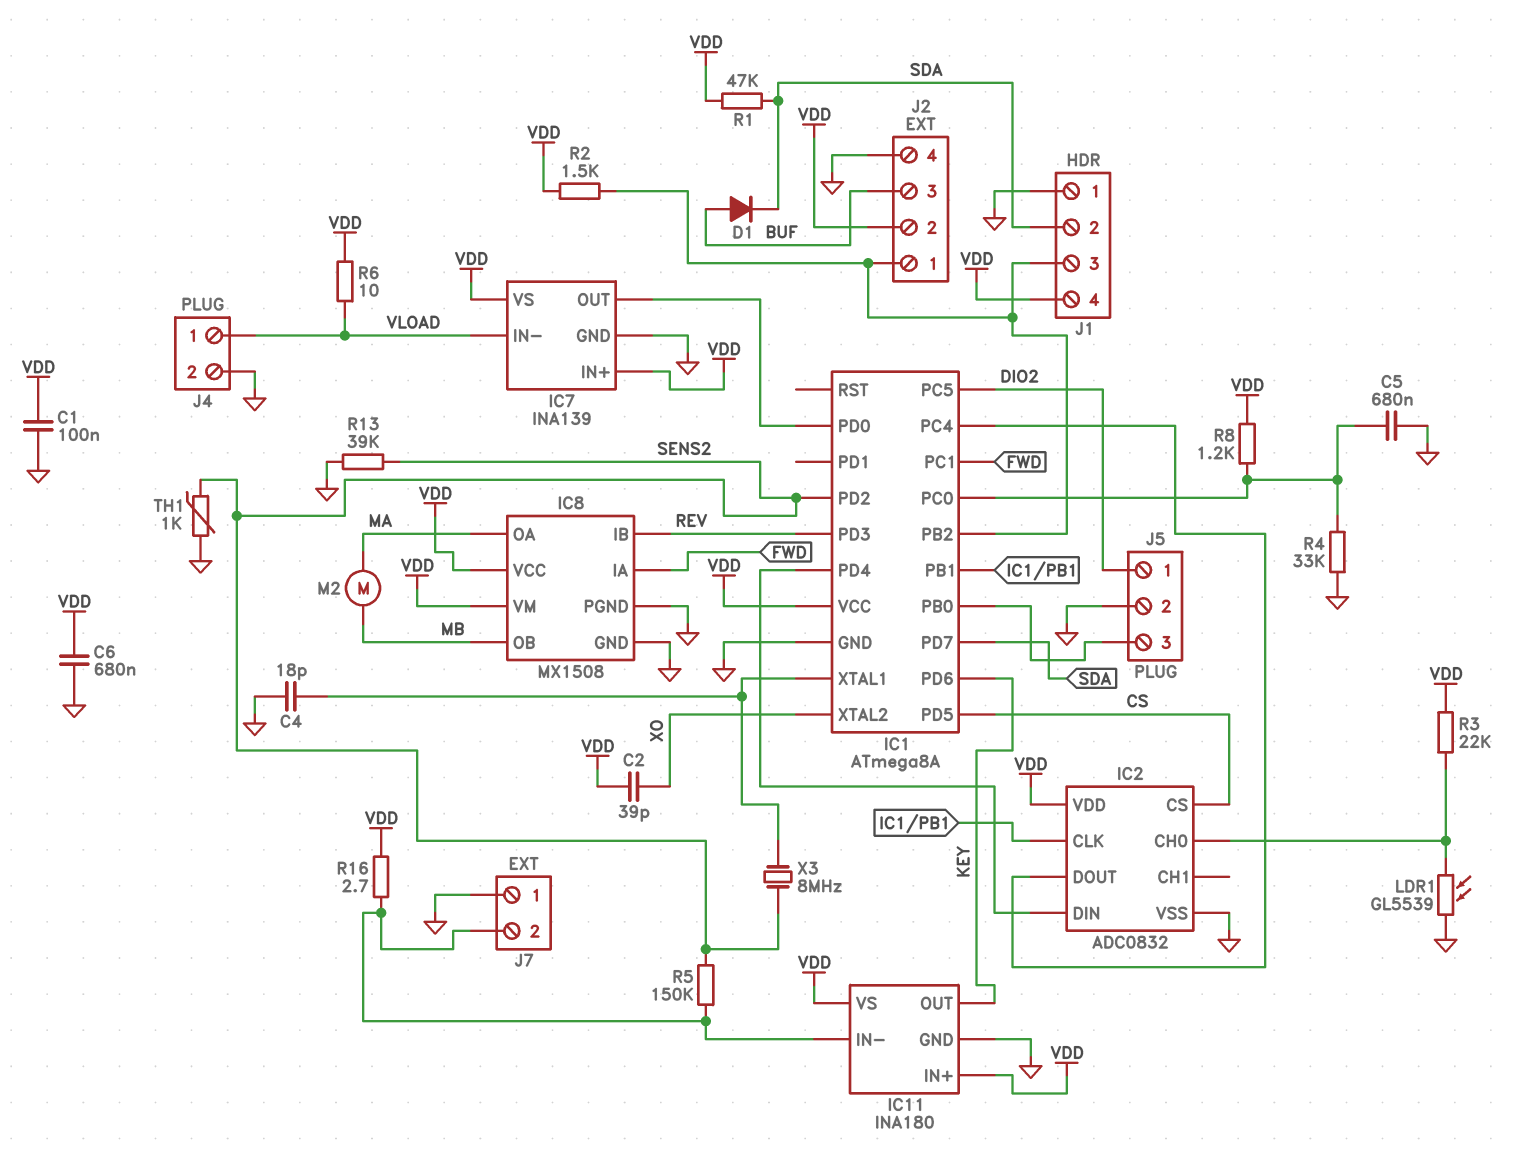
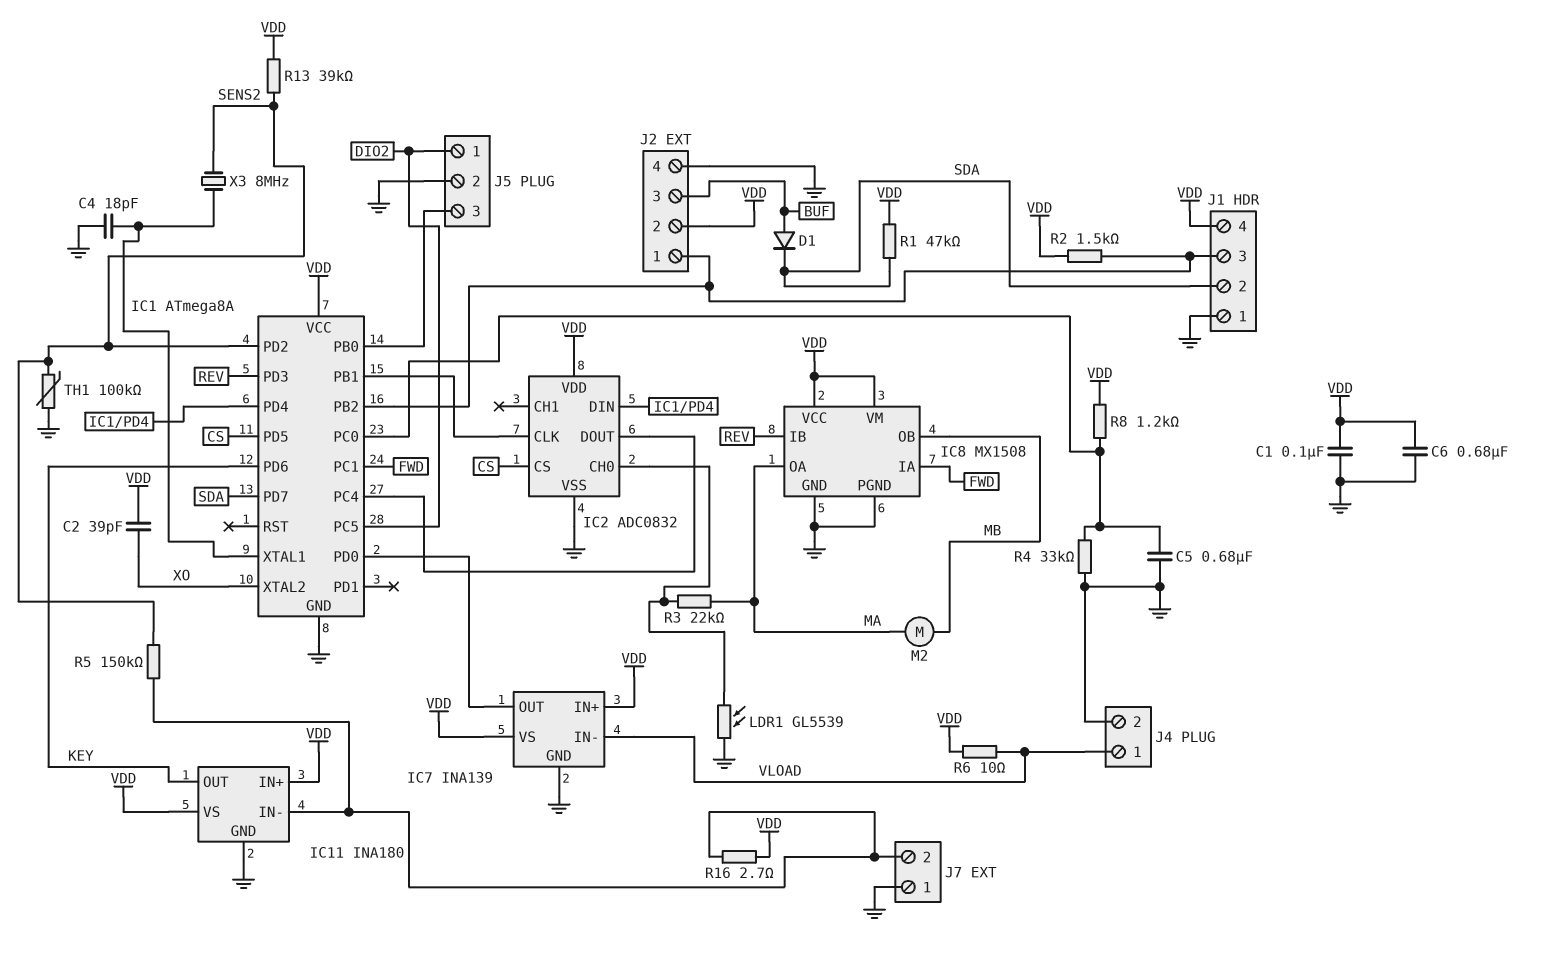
R3: 22k (IC2/CH0, VDD) -> 22k (IC2/CH0, MA)
R13: 39k (GND, SENS2) -> 39k (SENS2, VDD)
TH1: 1k (GND, SENS2) -> 100k (GND, SENS2)

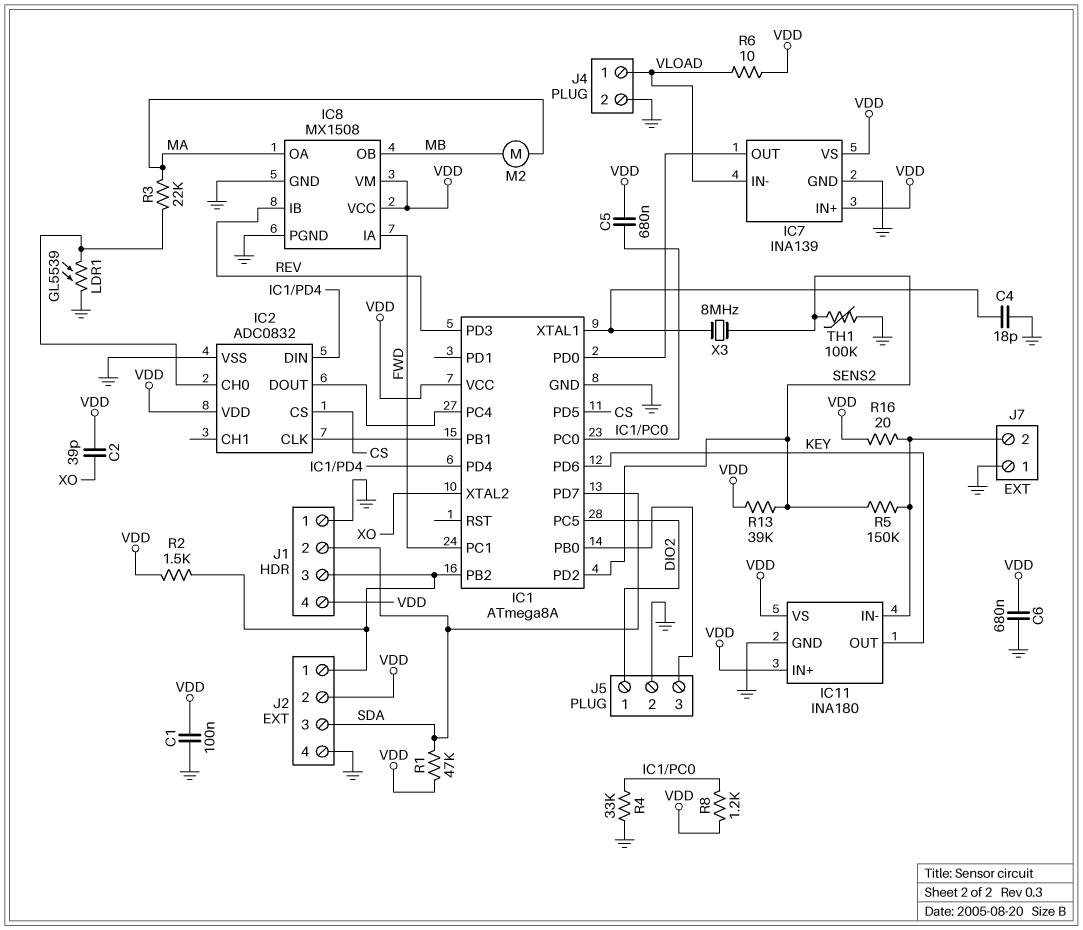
C5: 680nF (GND, IC1/PC0) -> 680nF (IC1/PC0, VDD)
D1: diode (A BUF, K SDA) -> none
J2 pin 3: BUF -> SDA
R16: 2.7 (IC11/IN-, VDD) -> 20 (IC11/IN-, VDD)

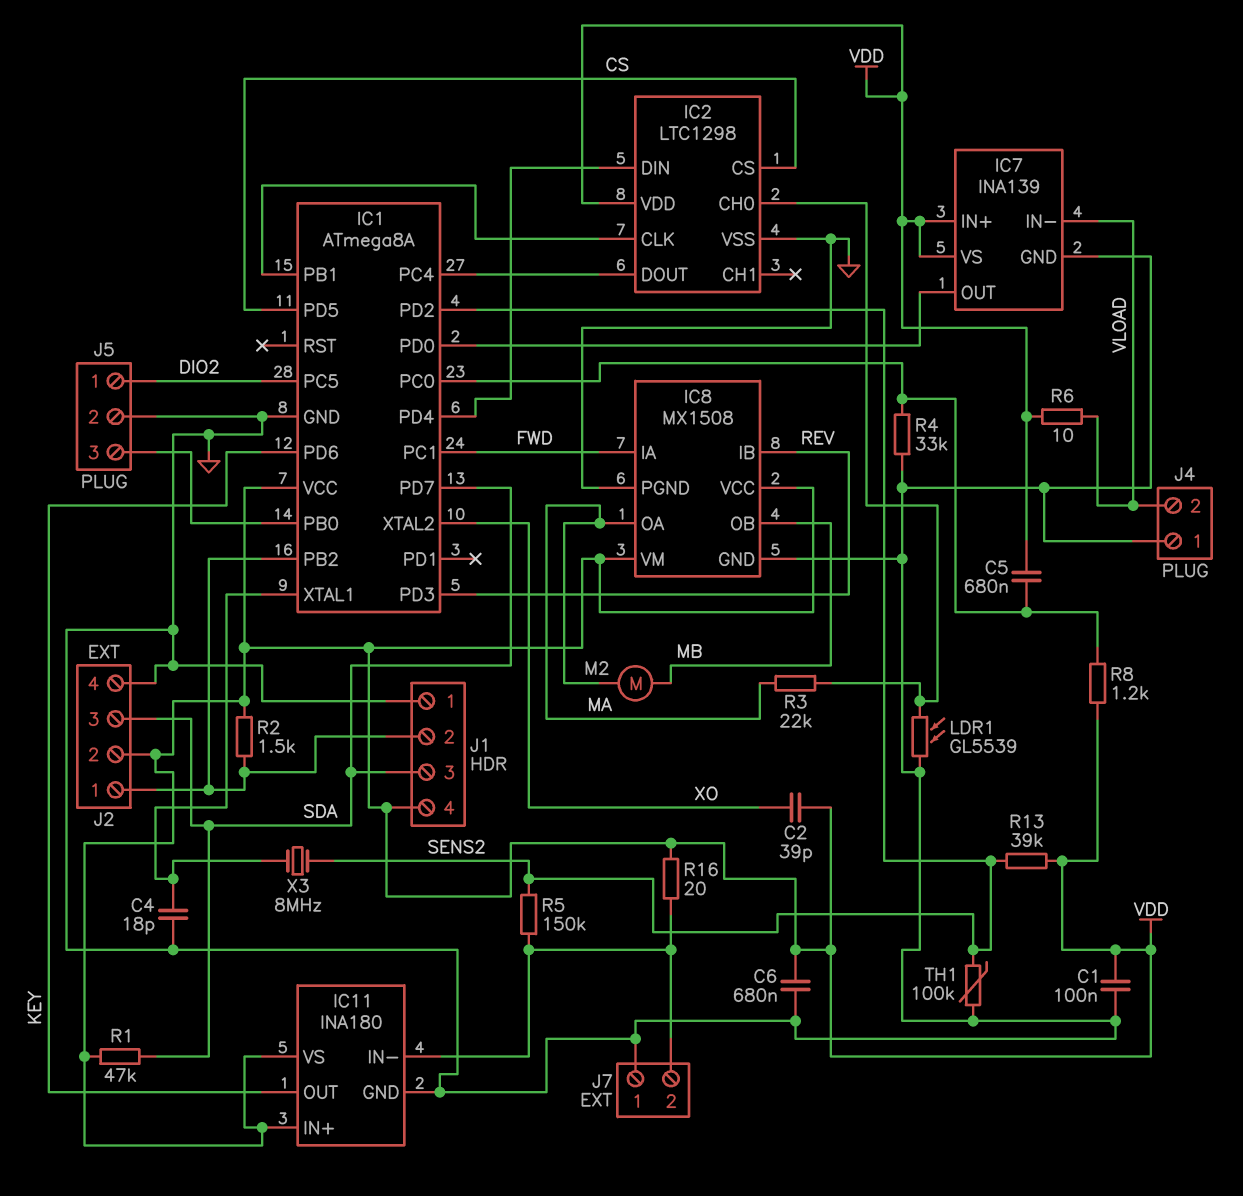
IC2: ADC0832 -> LTC1298
J1 pin 2: SDA -> IC1/PB2
J1 pin 3: IC1/PB2 -> SDA
J4 pin 1: VLOAD -> GND
J4 pin 2: GND -> VLOAD

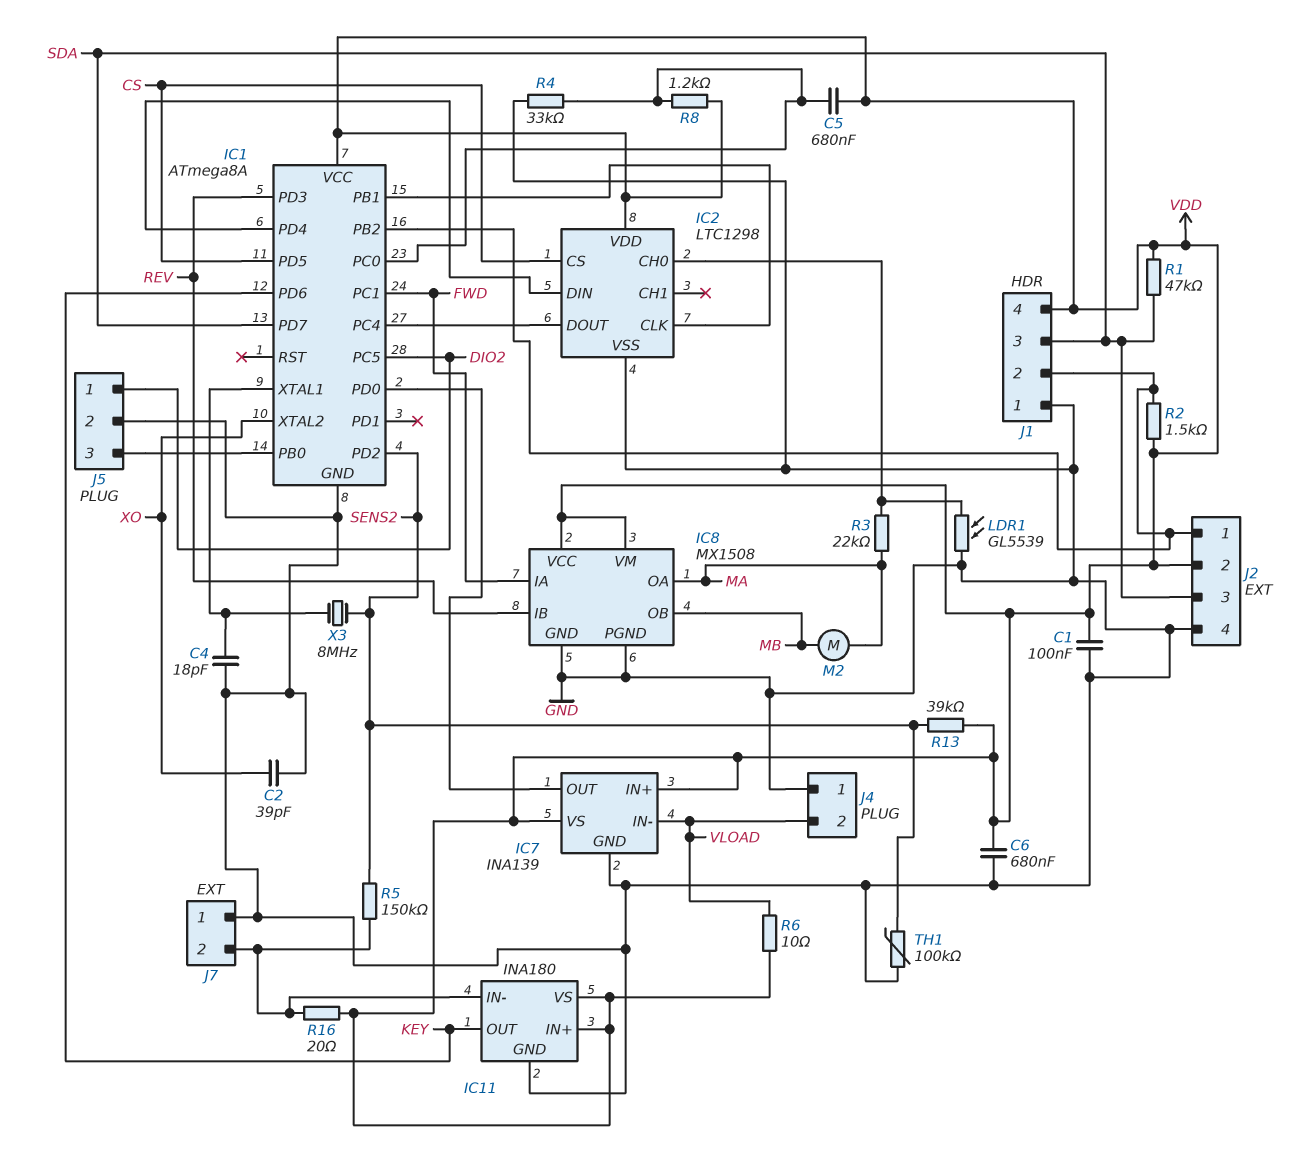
C2: 39pF (VDD, XO) -> 39pF (GND, XO)

